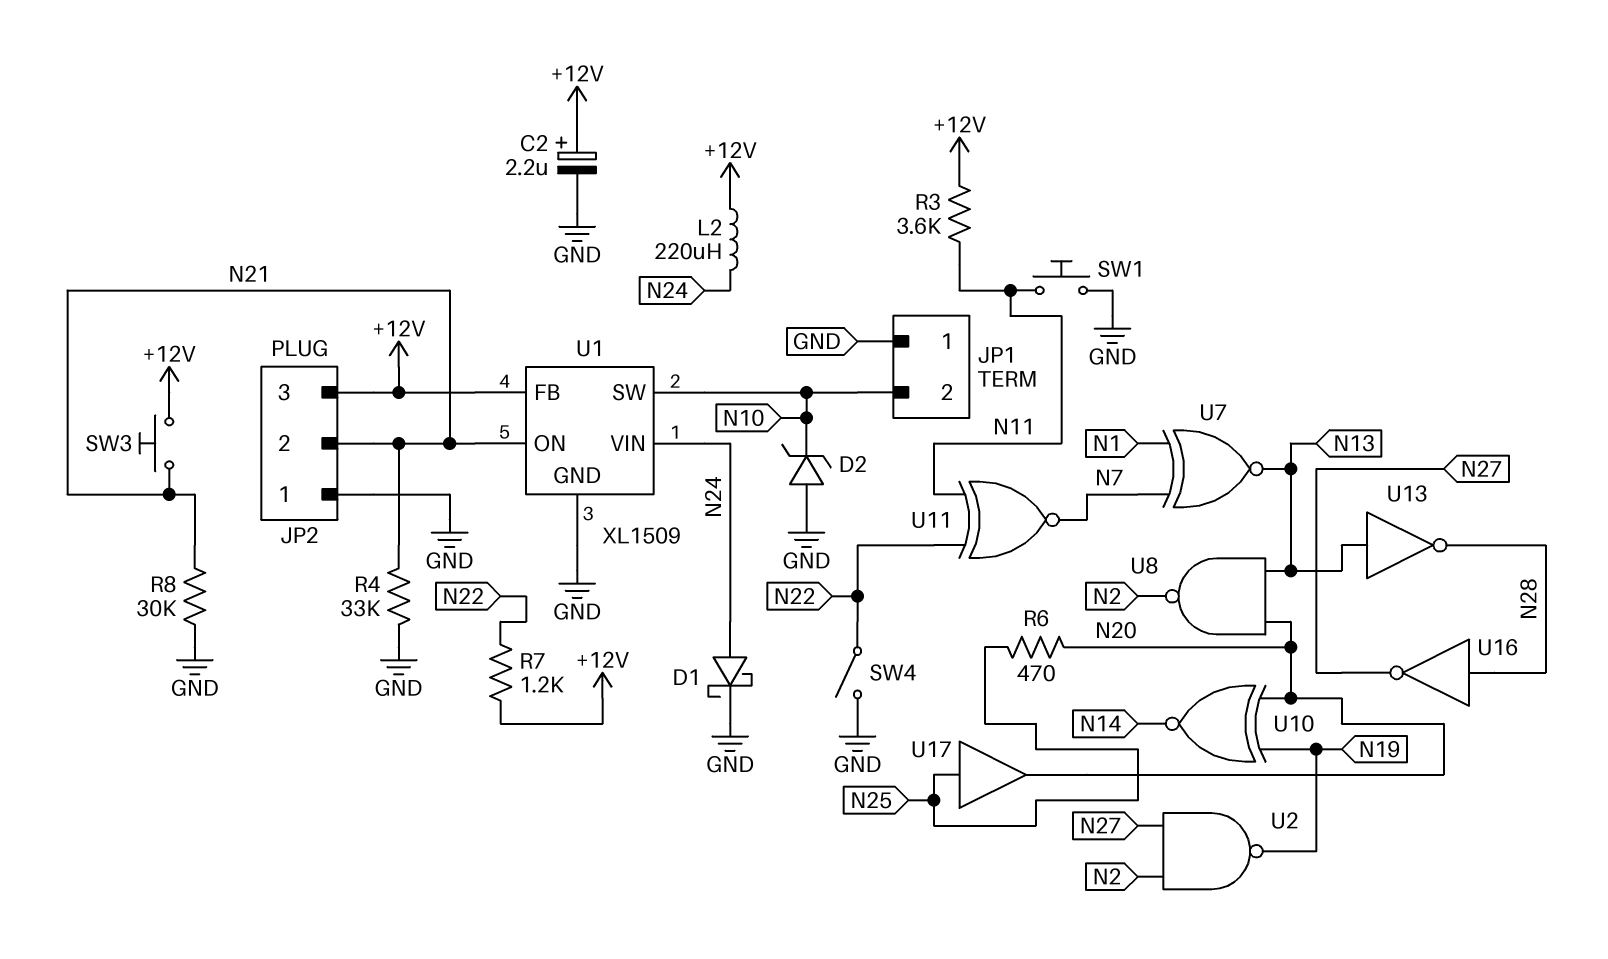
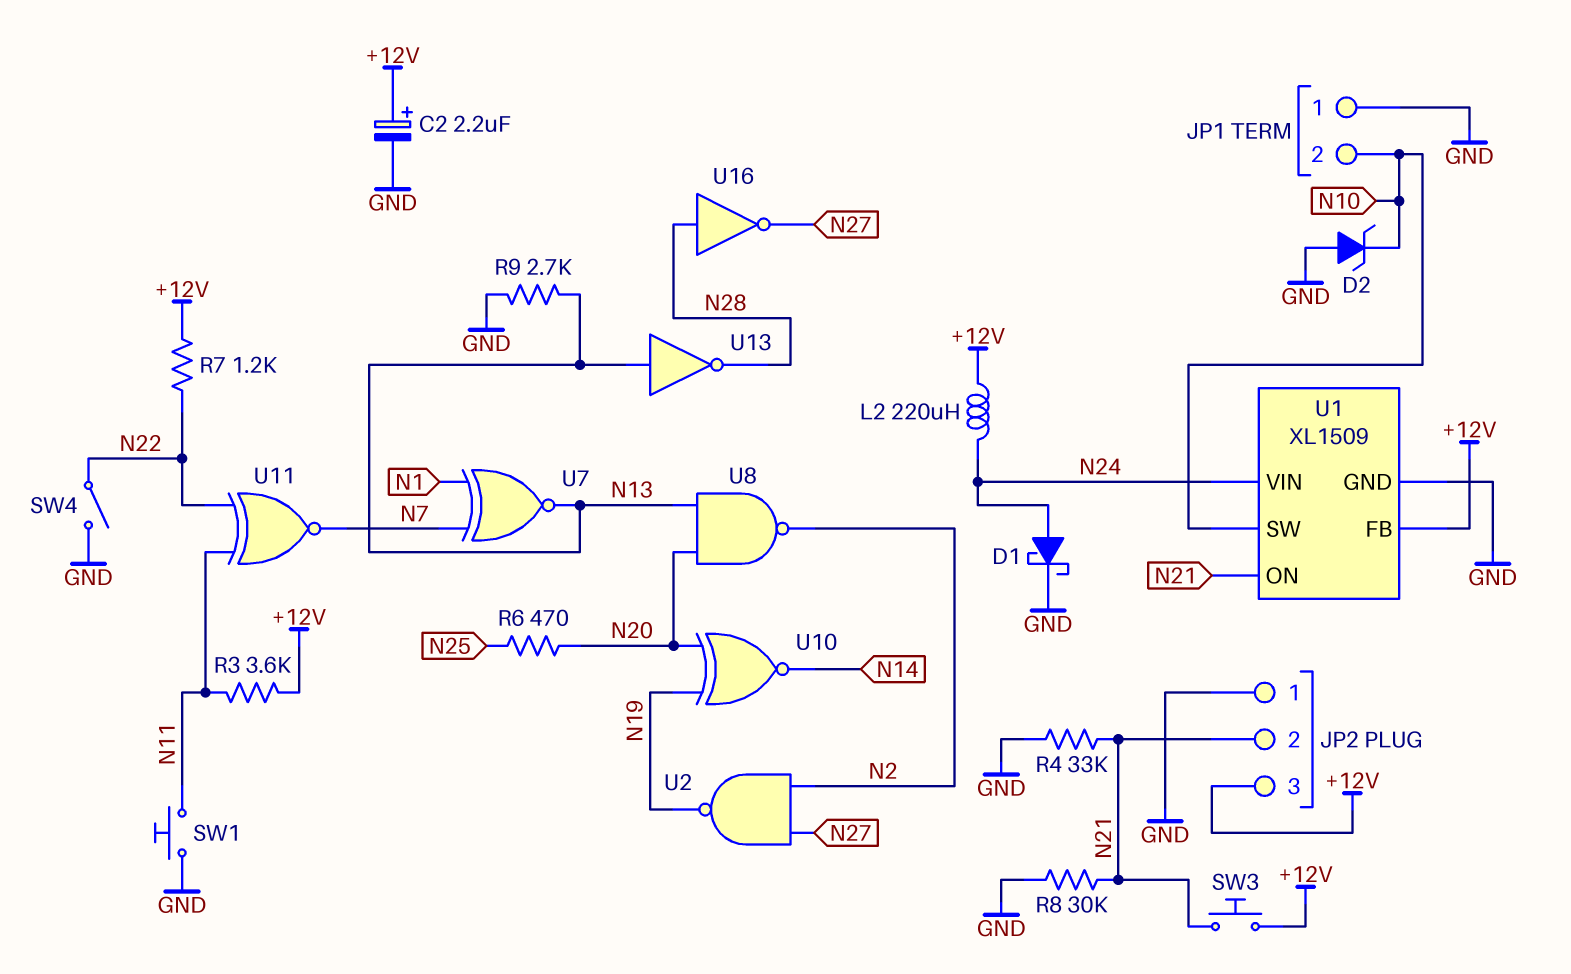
R9: none -> 2.7k (GND, N13)
U17: buffer (in N25, out N20) -> none

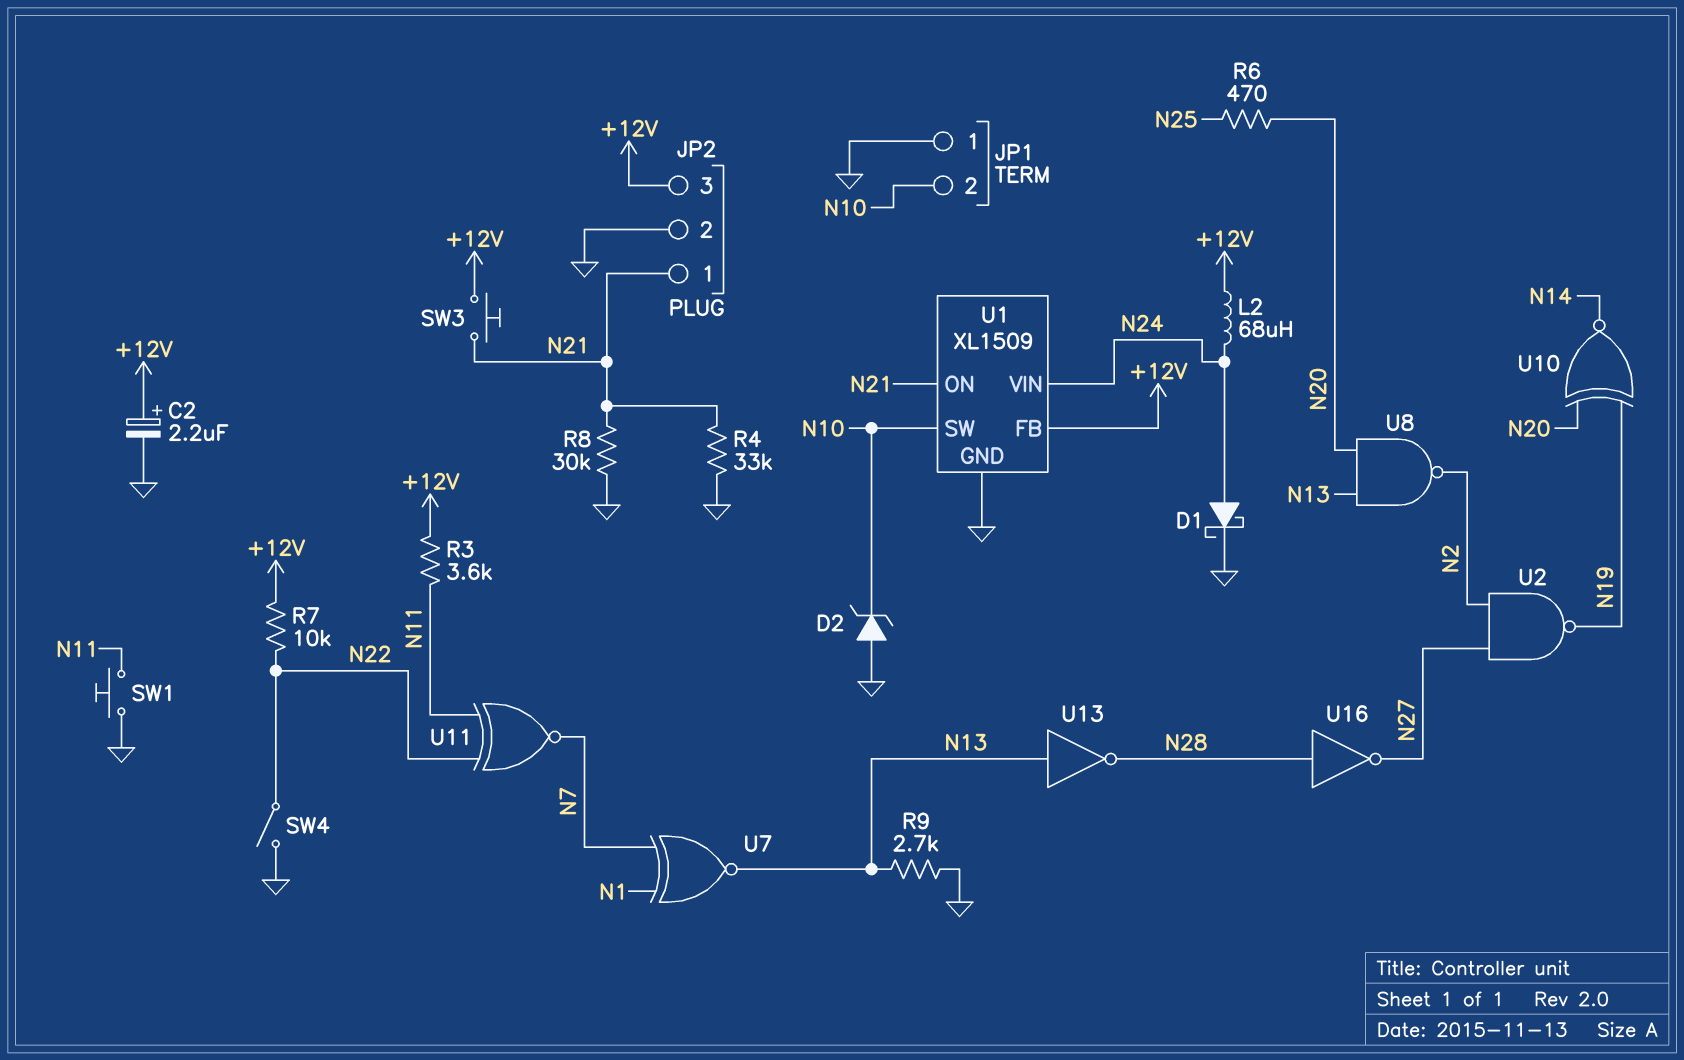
JP2 pin 1: GND -> N21
JP2 pin 2: N21 -> GND
L2: 220uH (+12V, N24) -> 68uH (+12V, N24)
R7: 1.2k (+12V, N22) -> 10k (+12V, N22)

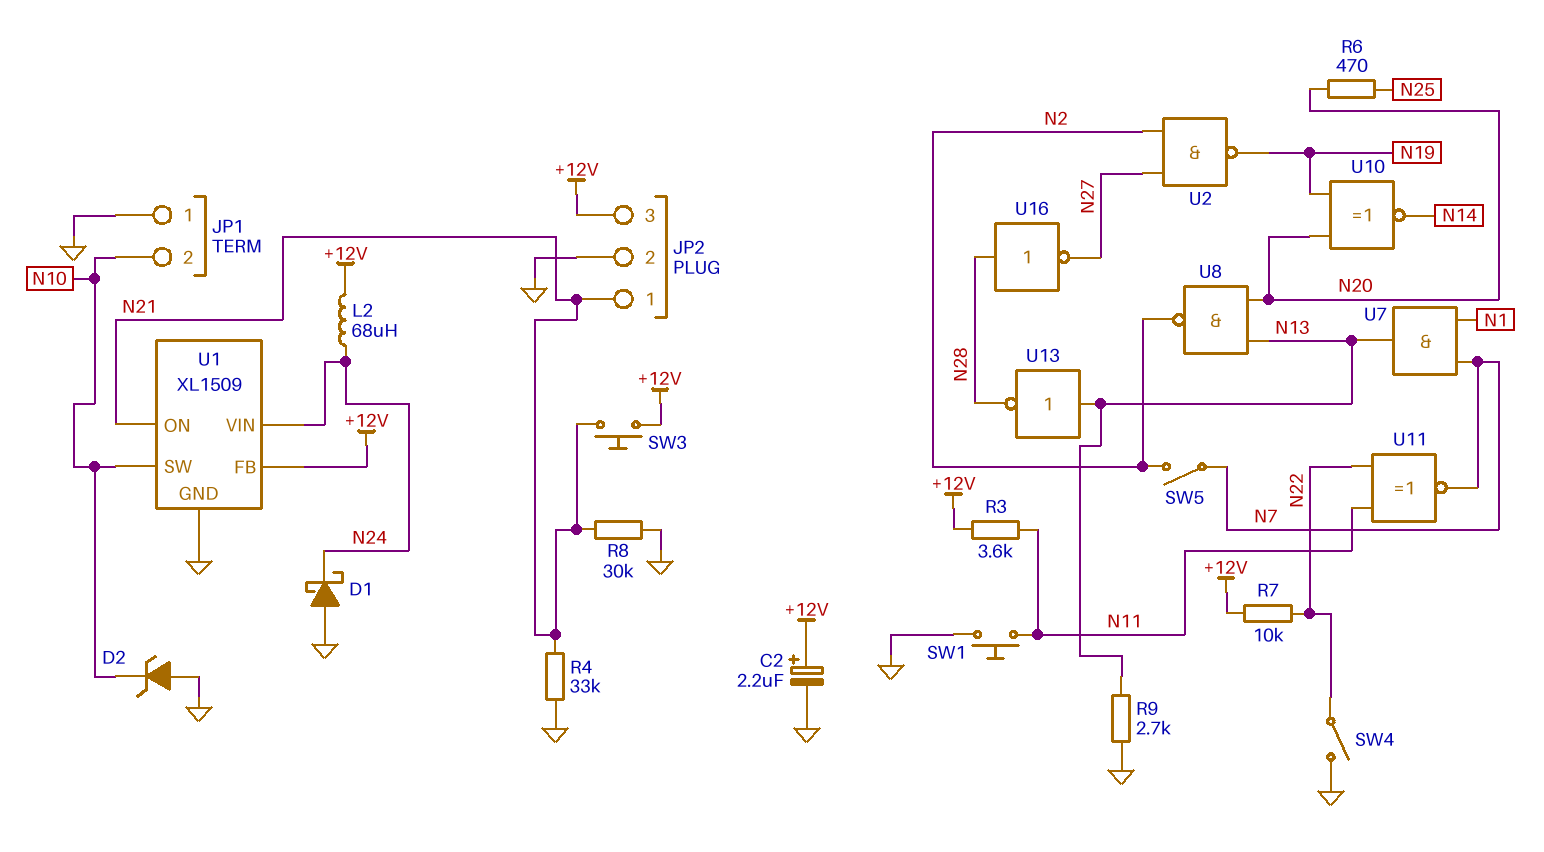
D1: schottky (A N24, K GND) -> schottky (A GND, K N24)
SW5: none -> switch (N2, N7)
U7: XNOR (in N1, in N7, out N13) -> AND (in N1, in N7, out N13)

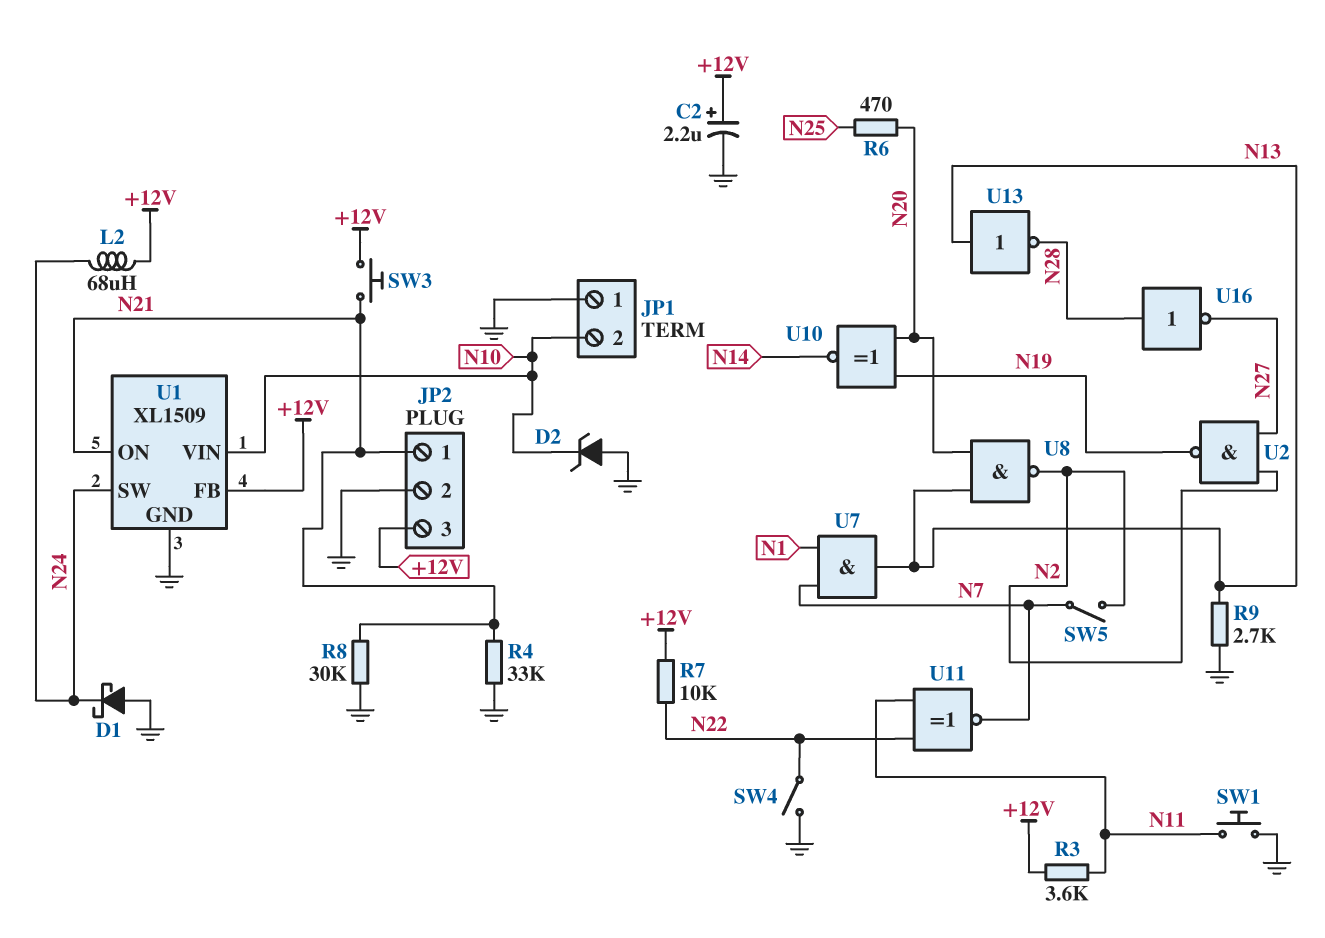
U1 pin SW: N10 -> N24
U1 pin VIN: N24 -> N10

